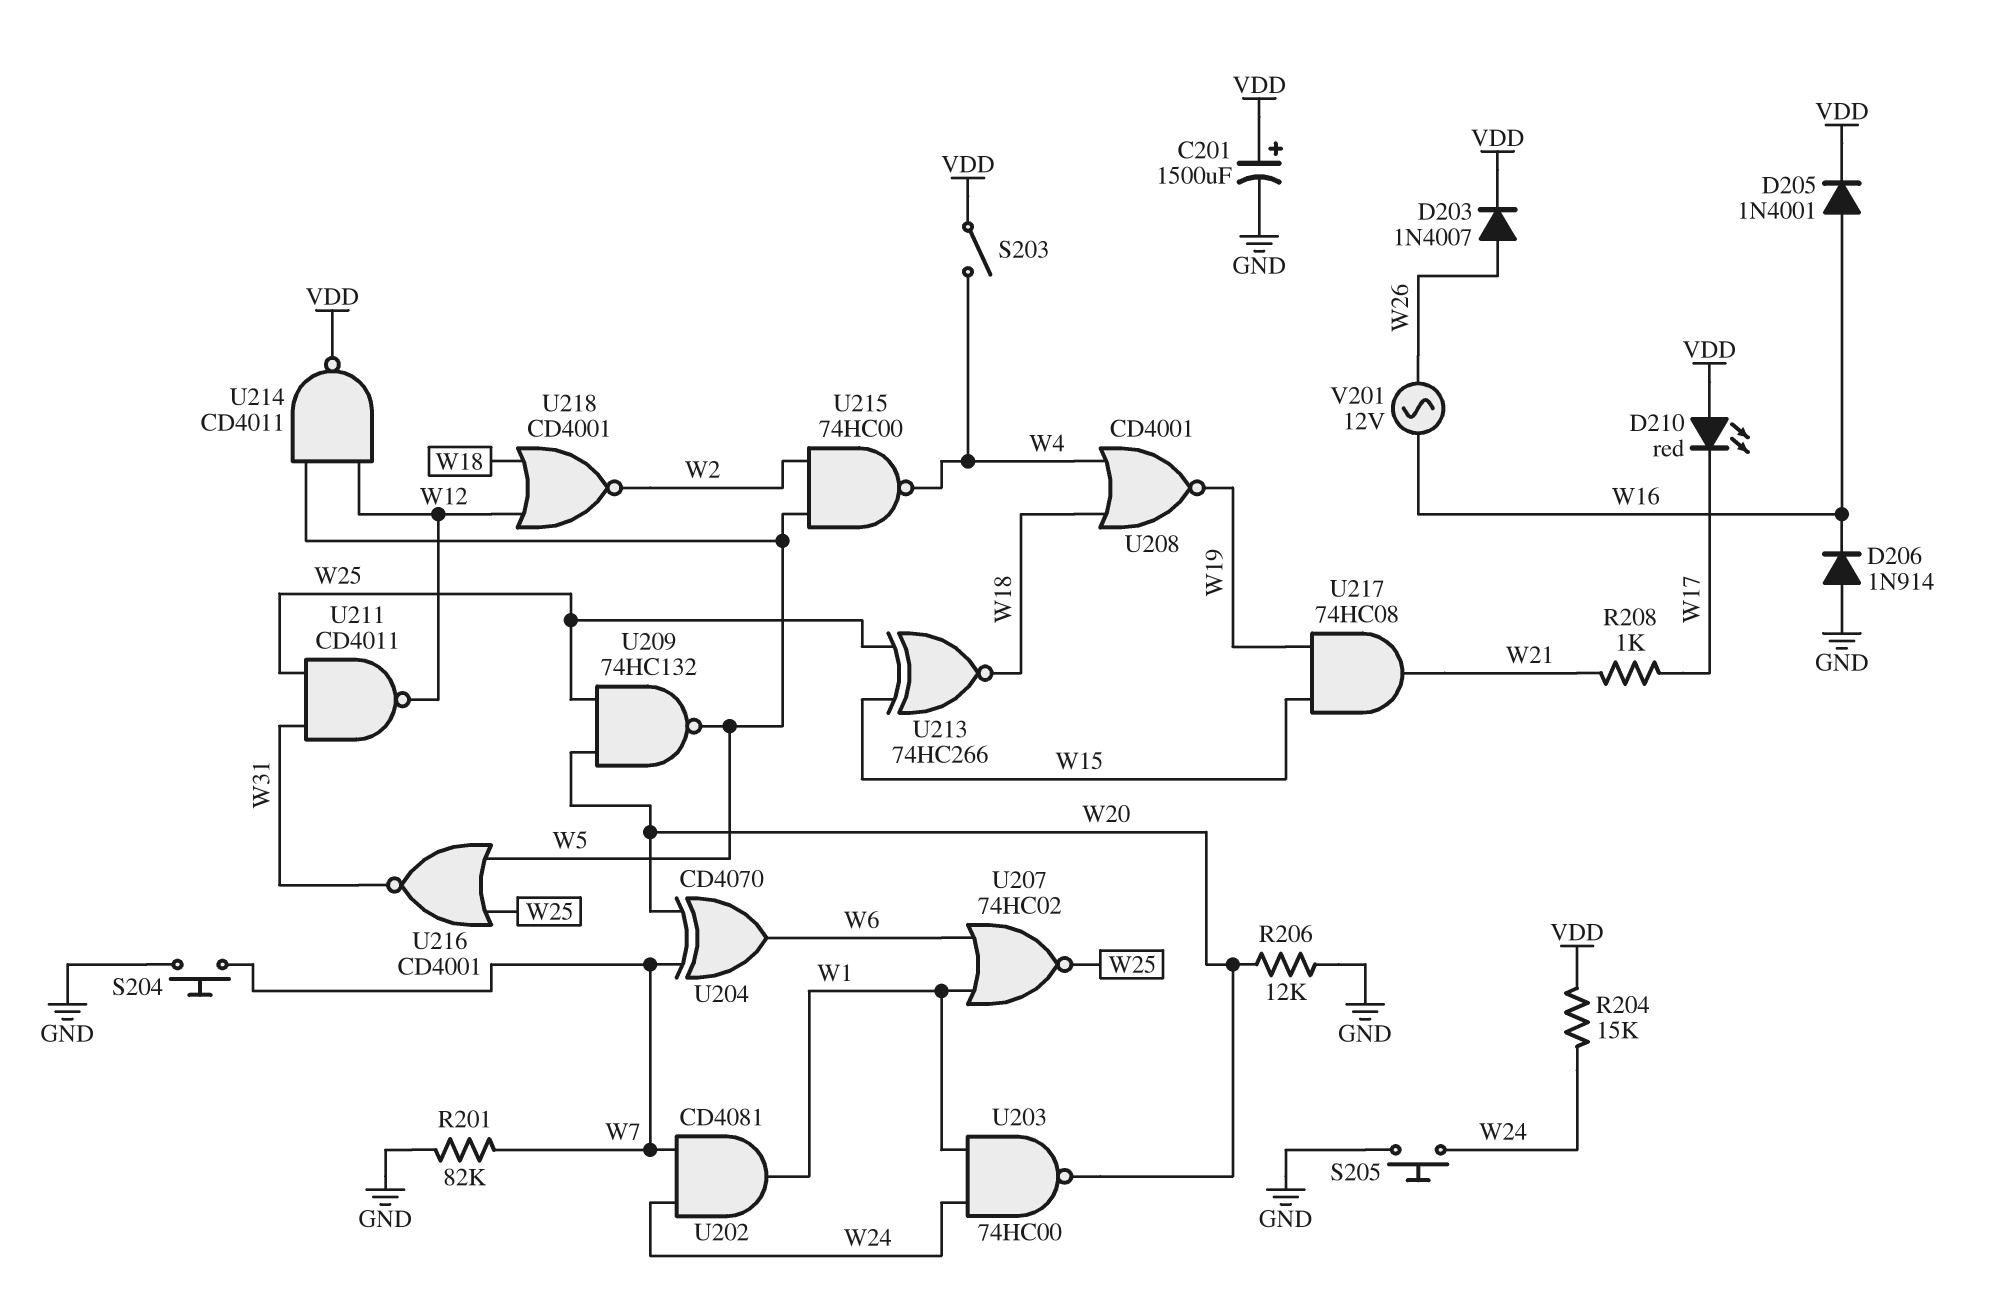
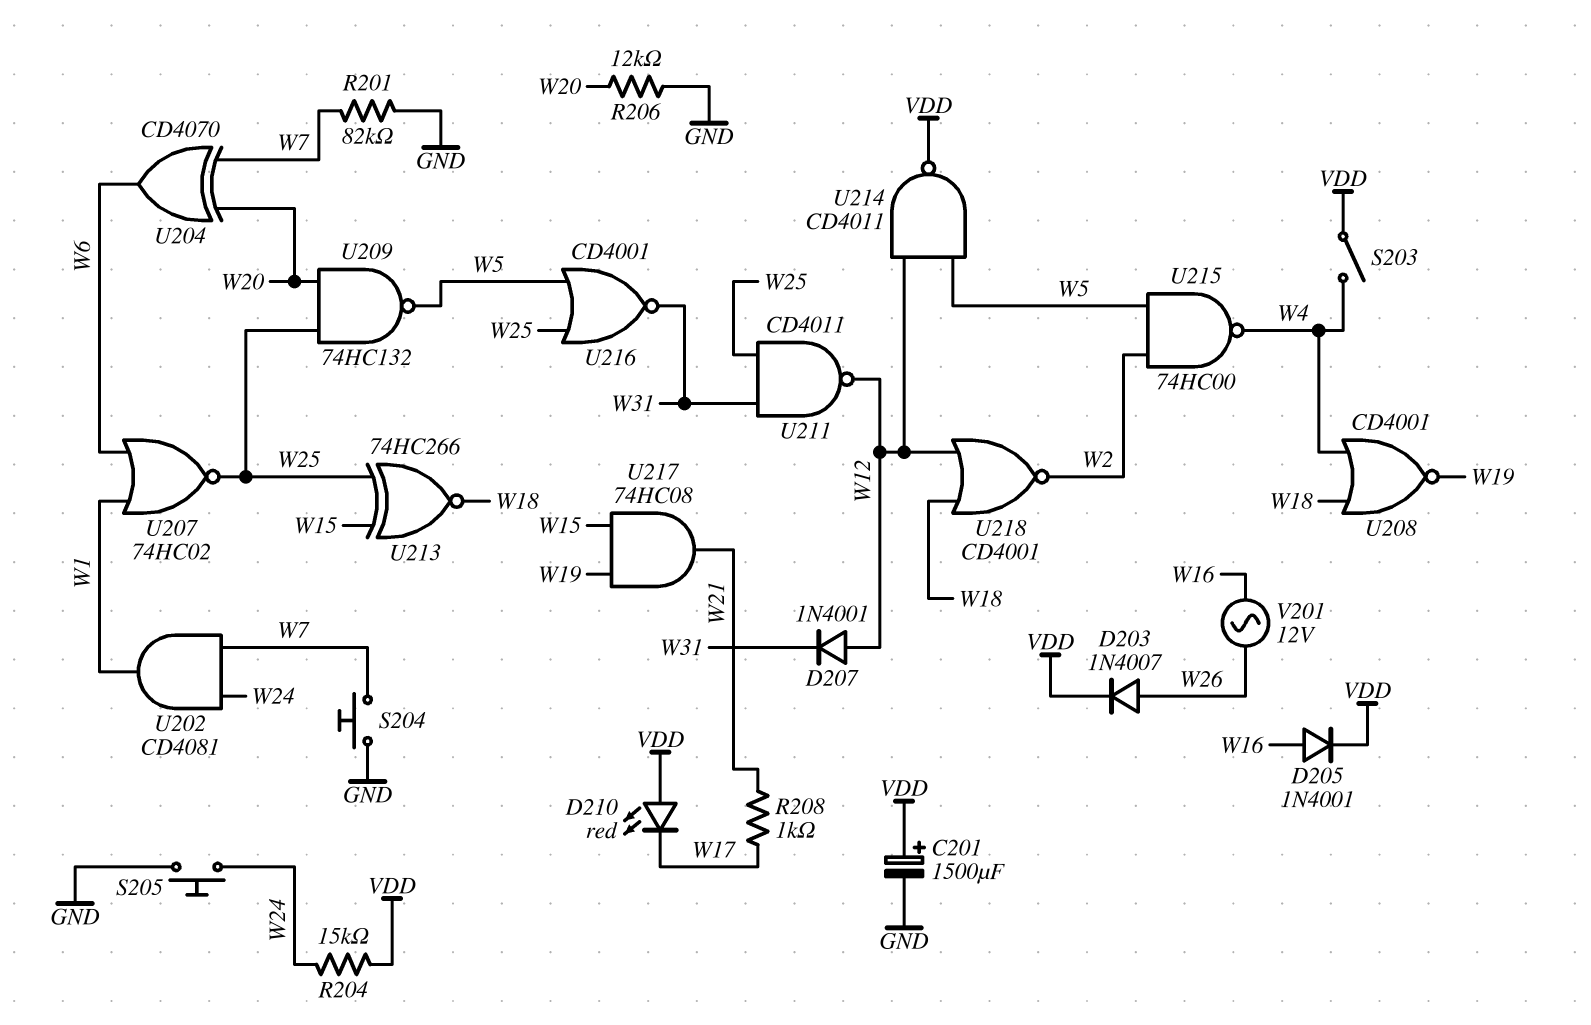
D206: diode 1N914 (A GND, K W16) -> none
D207: none -> diode 1N4001 (A W12, K W31)
U203: NAND 74HC00 (in W1, in W24, out W20) -> none

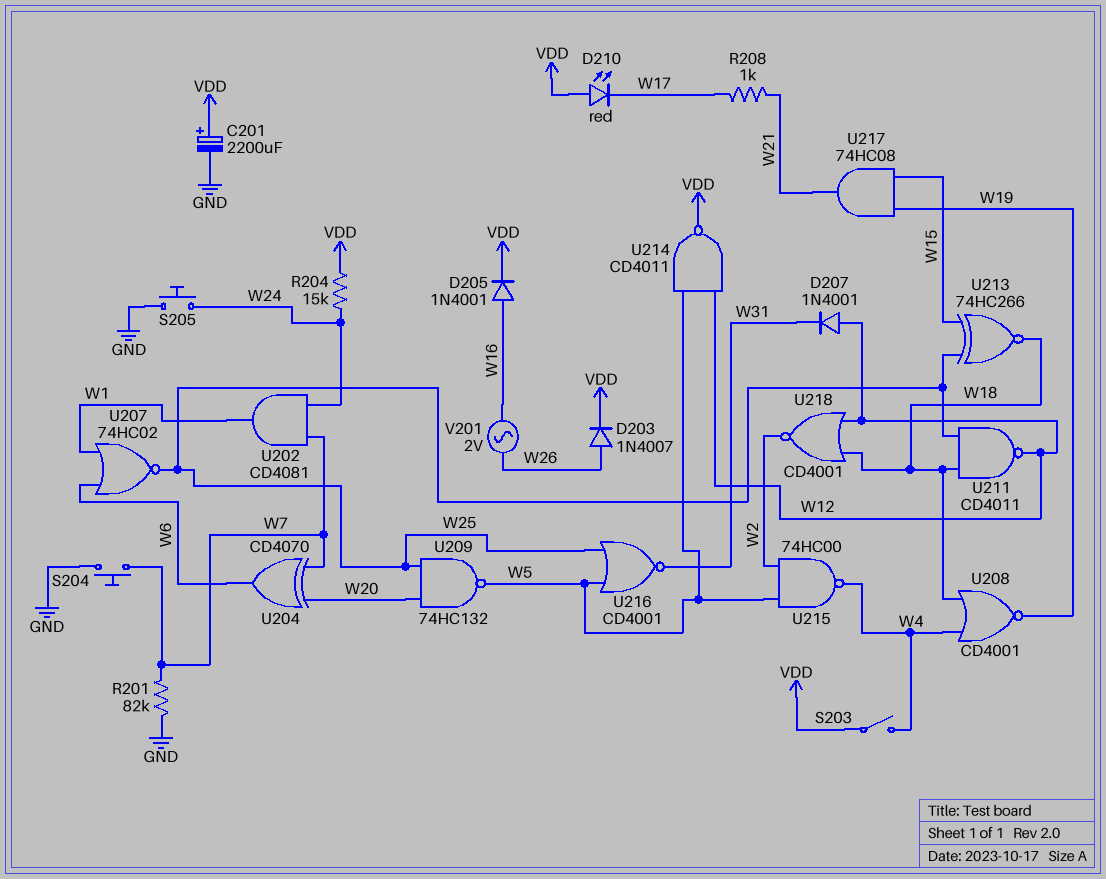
C201: 1500uF (plus VDD, minus GND) -> 2200uF (plus VDD, minus GND)
R206: 12k (GND, W20) -> none
U211: NAND CD4011 (in W25, in W31, out W12) -> NAND CD4011 (in W18, in W25, out W12)
V201: AC 12V (W16, W26) -> AC 2V (W16, W26)

